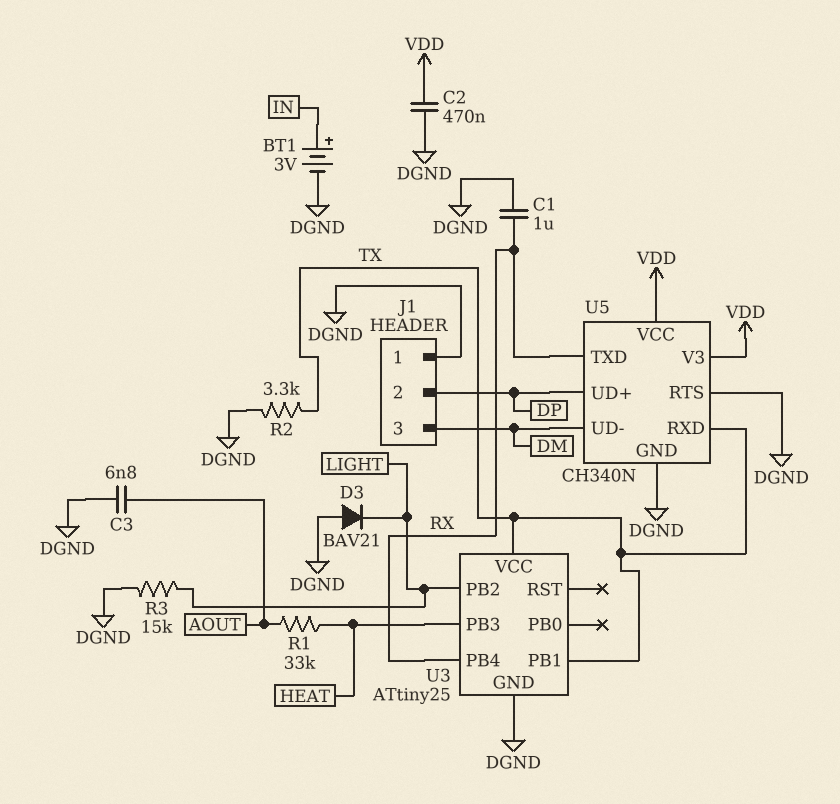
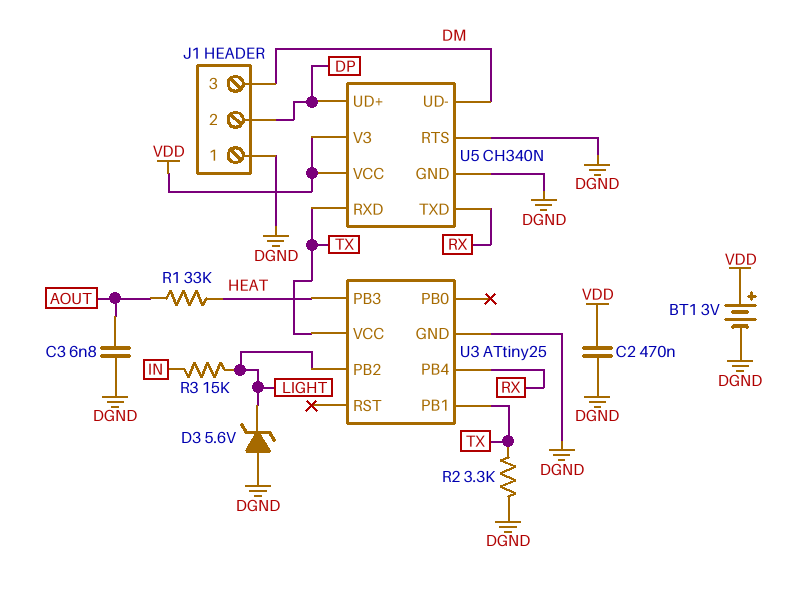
BT1: 3V (plus IN, minus DGND) -> 3V (plus VDD, minus DGND)
C1: 1uF (DGND, RX) -> none
D3: diode BAV21 (A DGND, K LIGHT) -> zener 5.6V (A DGND, K LIGHT)
R3: 15k (DGND, LIGHT) -> 15k (IN, LIGHT)

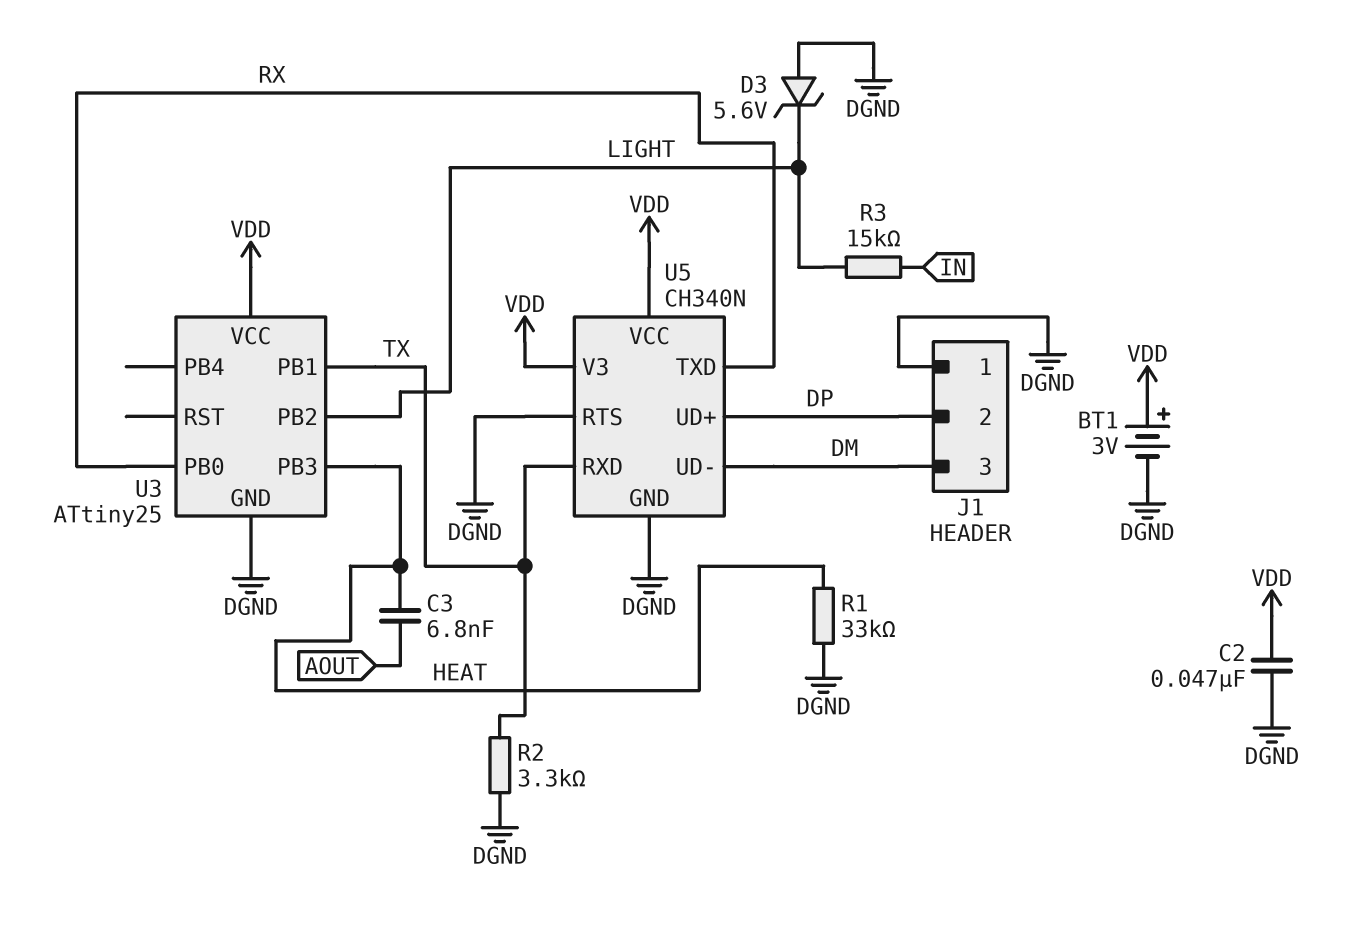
C2: 470nF (DGND, VDD) -> 47nF (DGND, VDD)
C3: 6.8nF (AOUT, DGND) -> 6.8nF (AOUT, HEAT)
R1: 33k (AOUT, HEAT) -> 33k (DGND, HEAT)
U3 pin PB0: none -> RX
U3 pin PB4: RX -> none
U3 pin VCC: TX -> VDD

